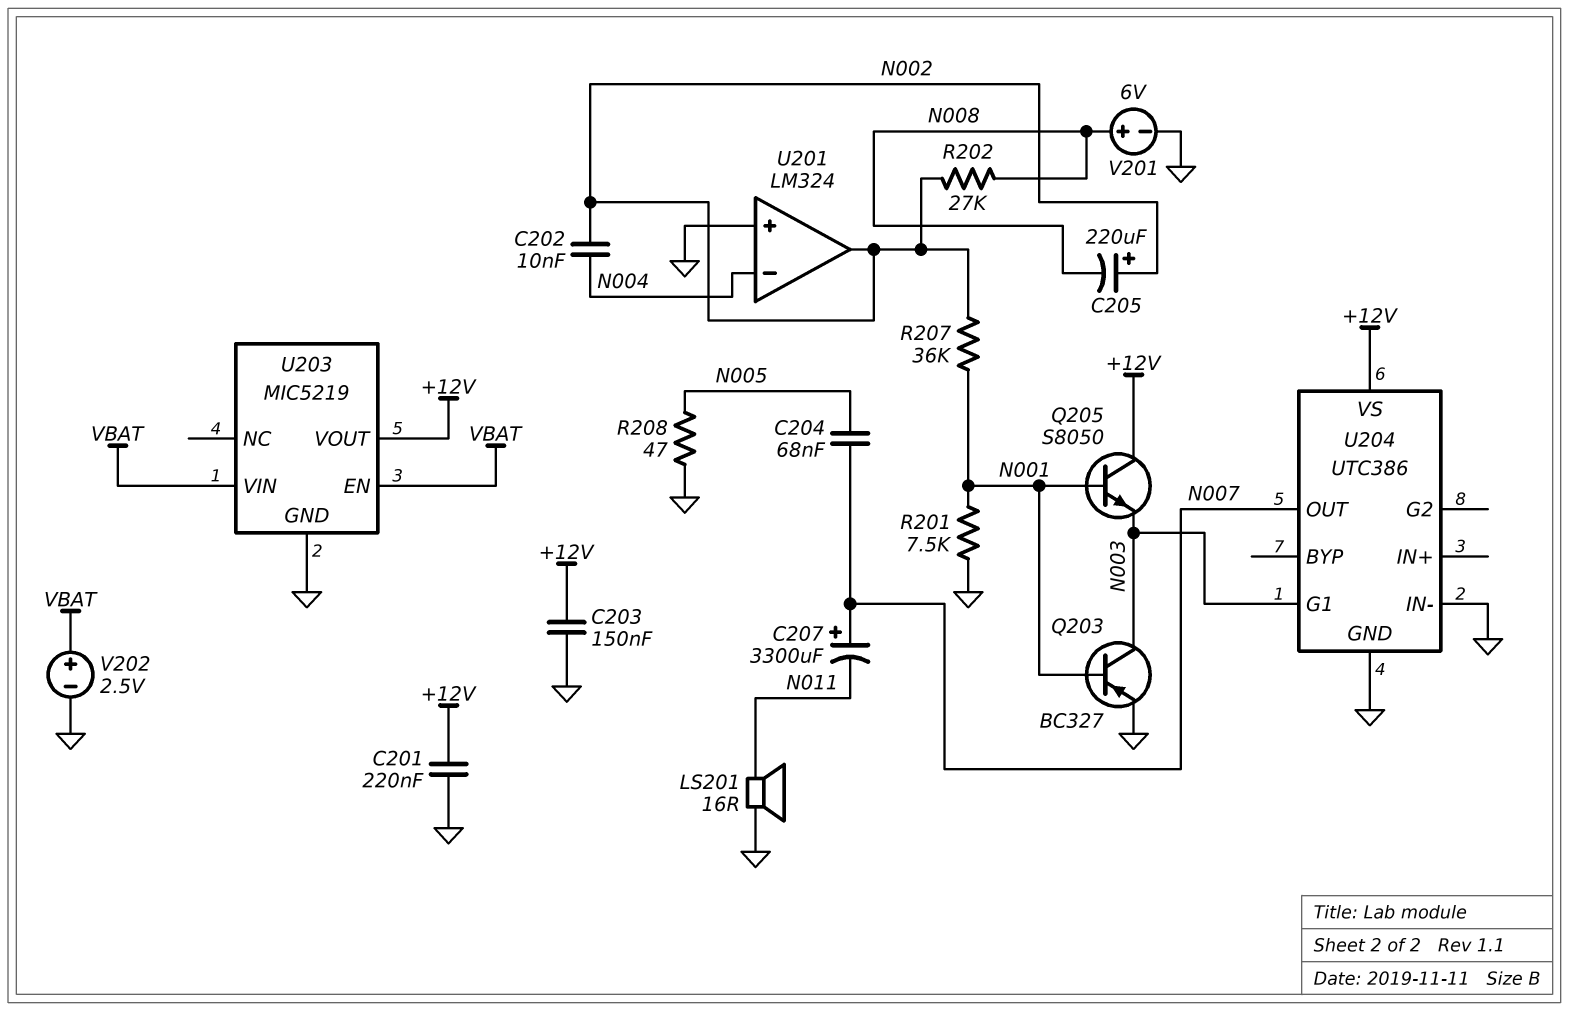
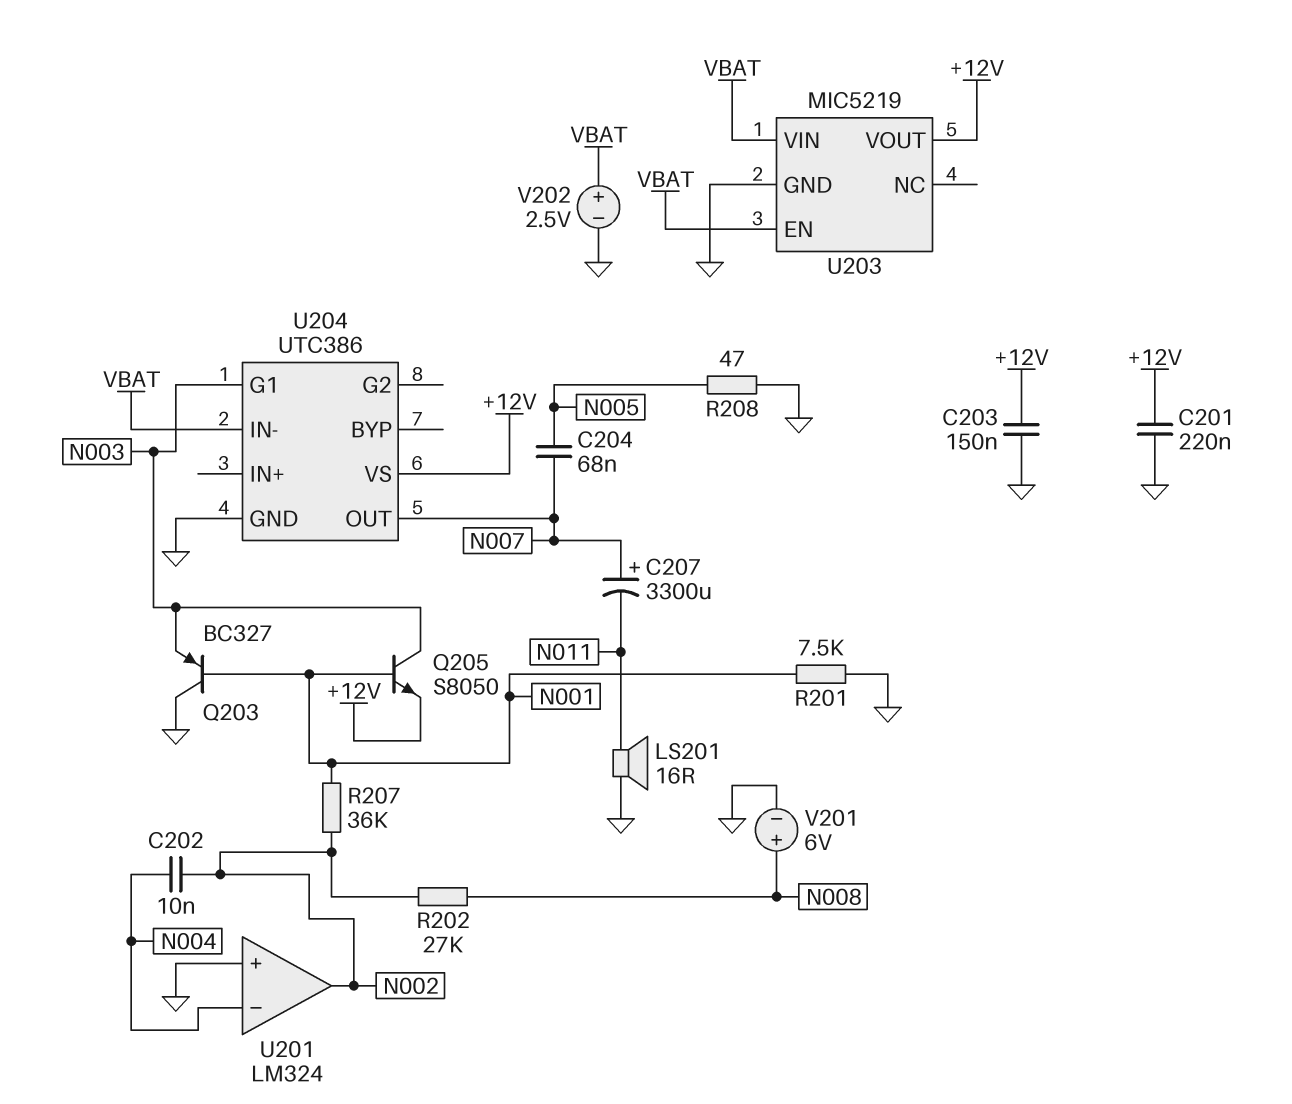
C205: 220uF (plus N002, minus N008) -> none
Q203: PNP BC327 (B N001, C N003, E GND) -> PNP BC327 (B N001, C GND, E N003)
Q205: NPN S8050 (B N001, C +12V, E N003) -> NPN S8050 (B N001, C N003, E +12V)
U204 pin IN-: GND -> VBAT

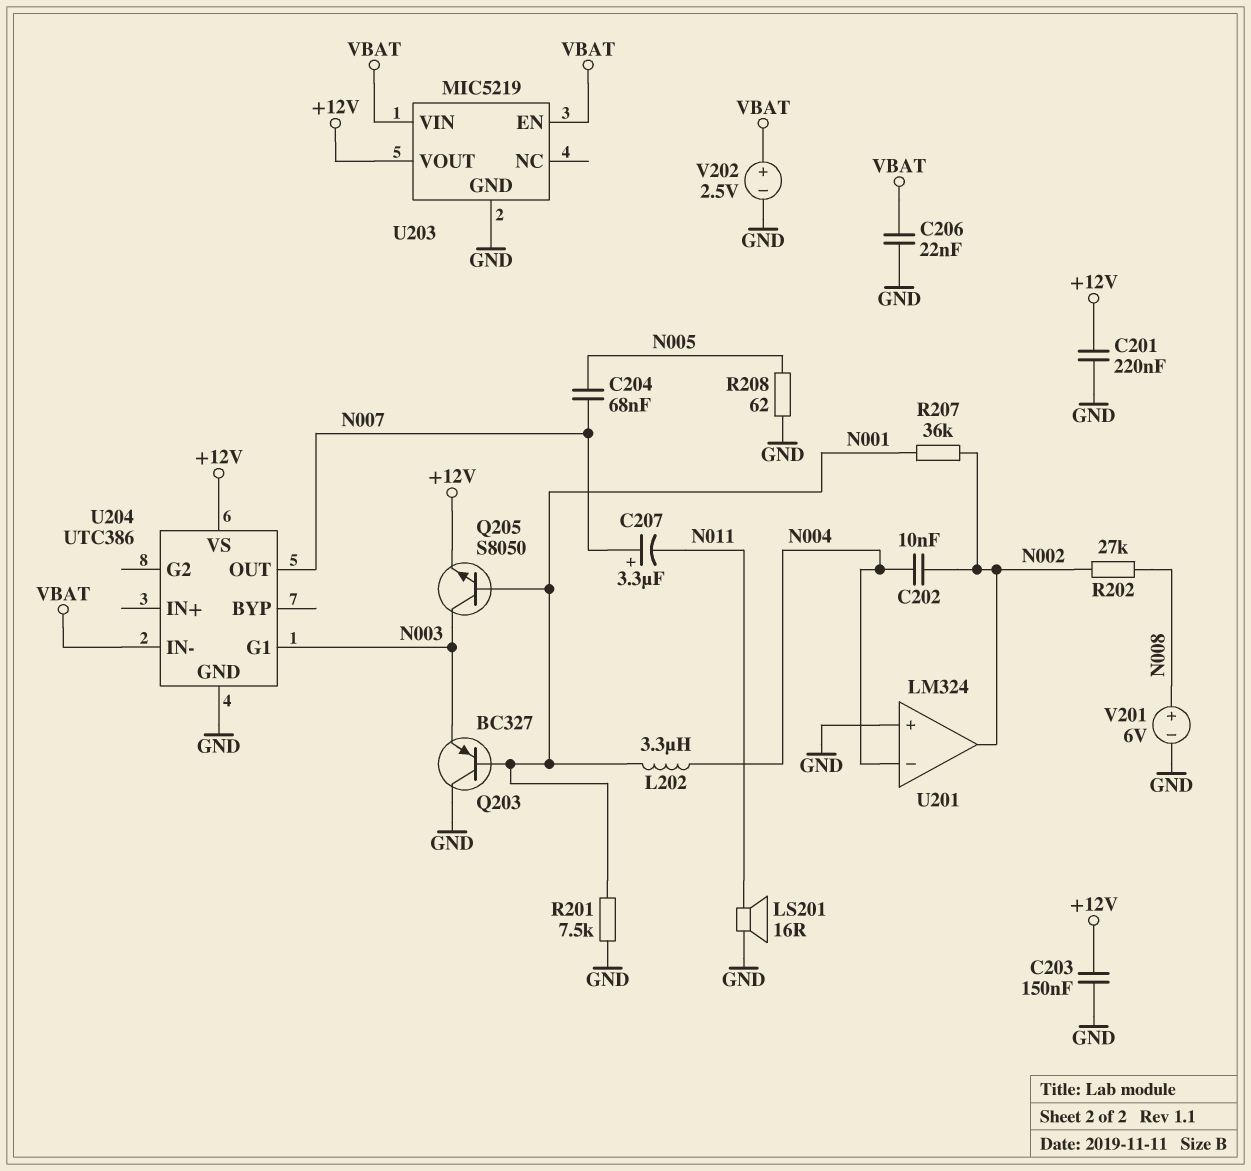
C206: none -> 22nF (GND, VBAT)
C207: 3300uF (plus N007, minus N011) -> 3.3uF (plus N007, minus N011)
L202: none -> 3.3uH (N001, N004)
R208: 47 (GND, N005) -> 62 (GND, N005)

